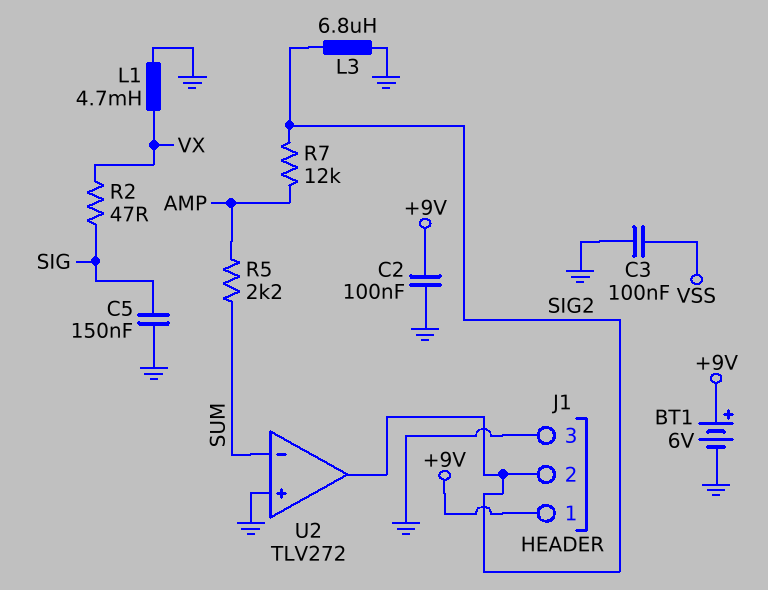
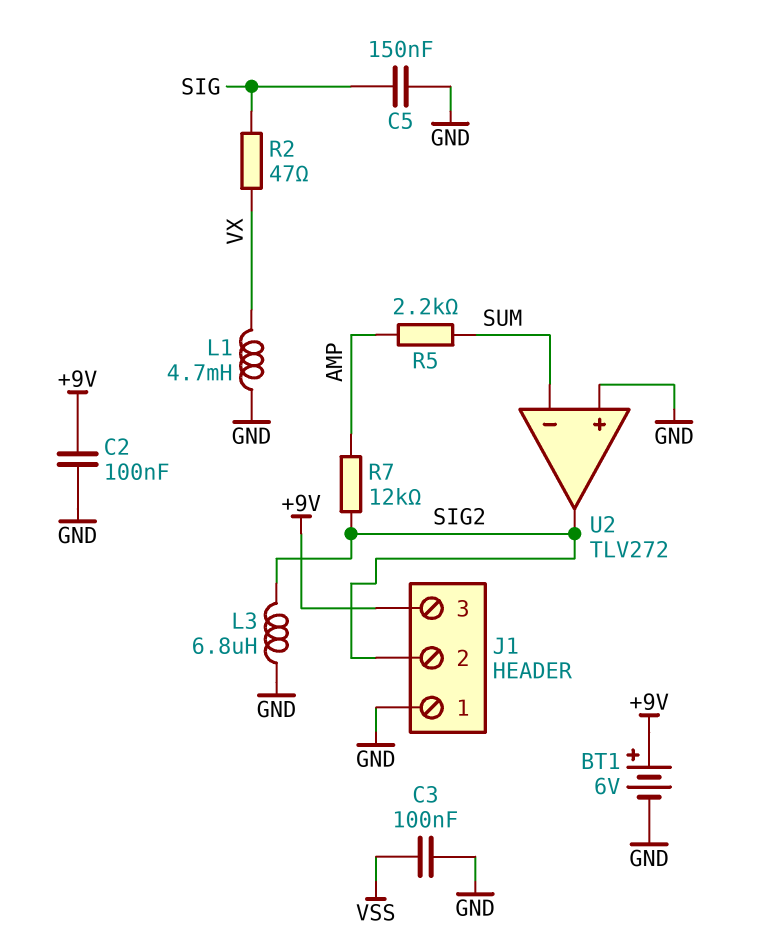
J1 pin 1: +9V -> GND
J1 pin 3: GND -> +9V

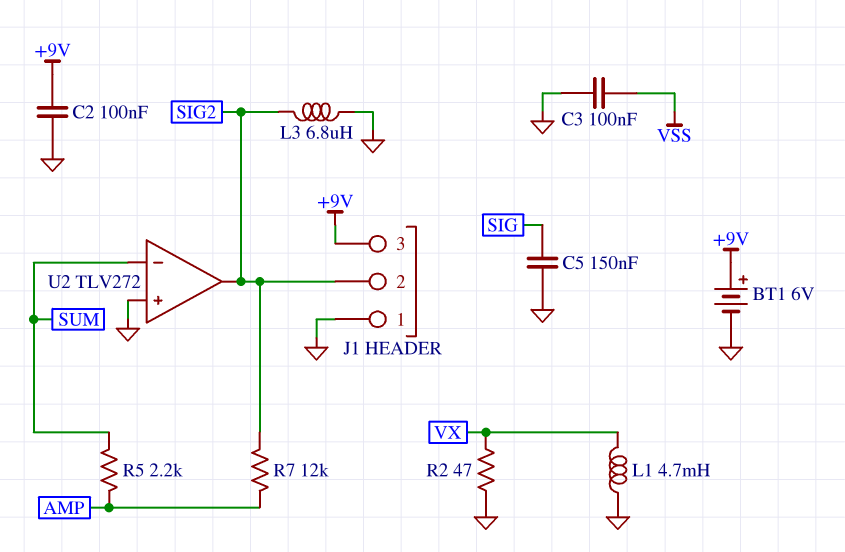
R2: 47 (SIG, VX) -> 47 (GND, VX)

